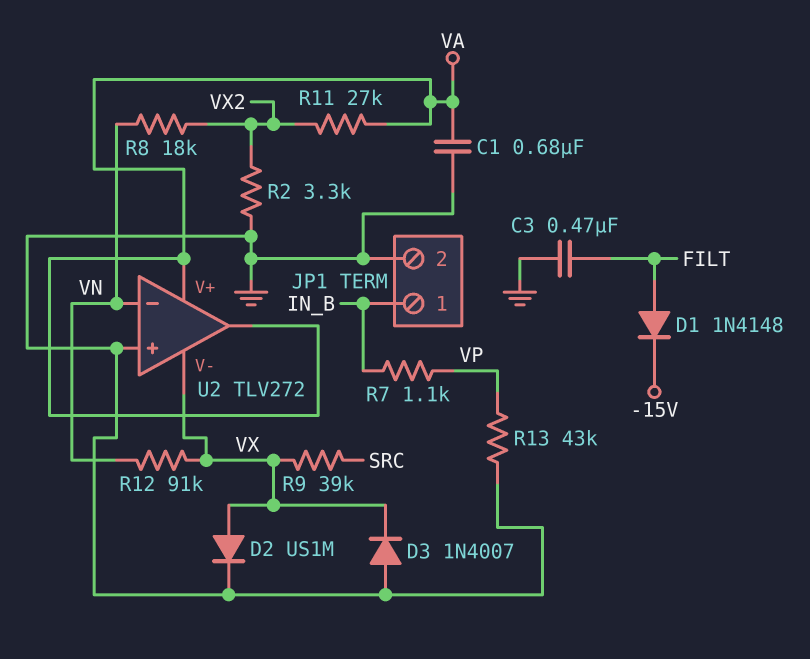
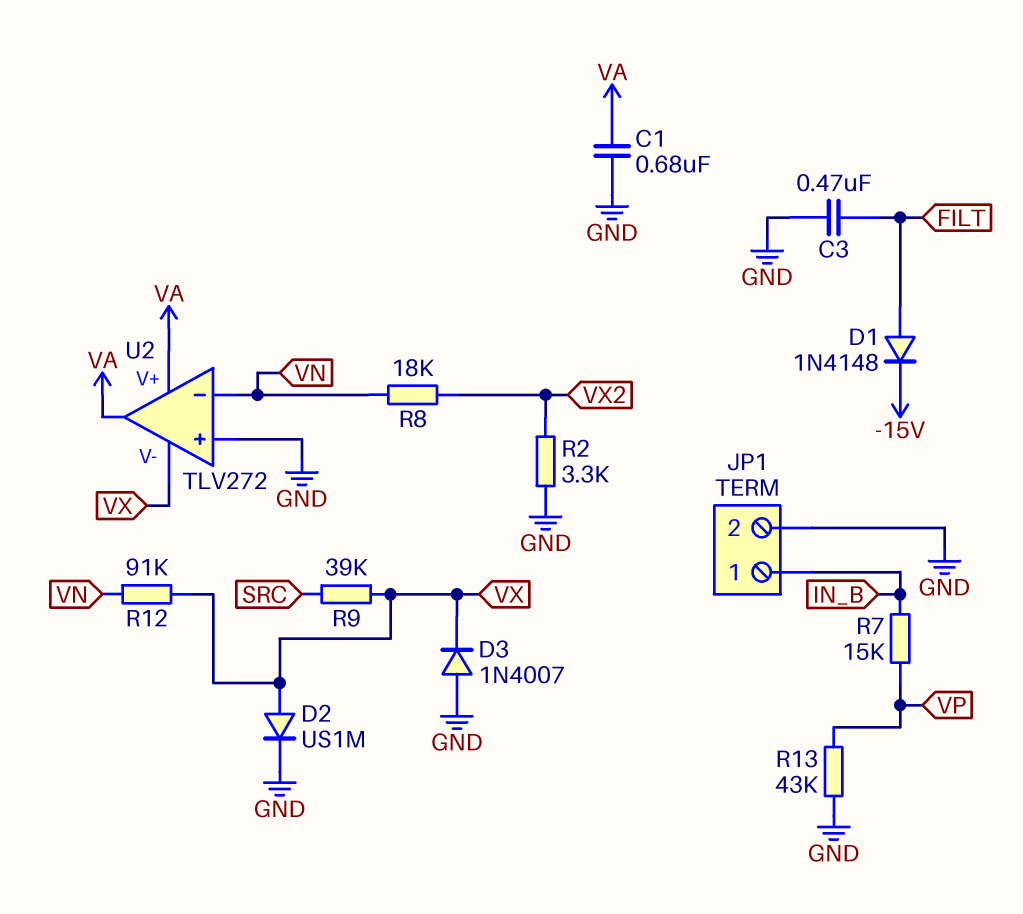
R7: 1.1k (IN_B, VP) -> 15k (IN_B, VP)
R11: 27k (VA, VX2) -> none

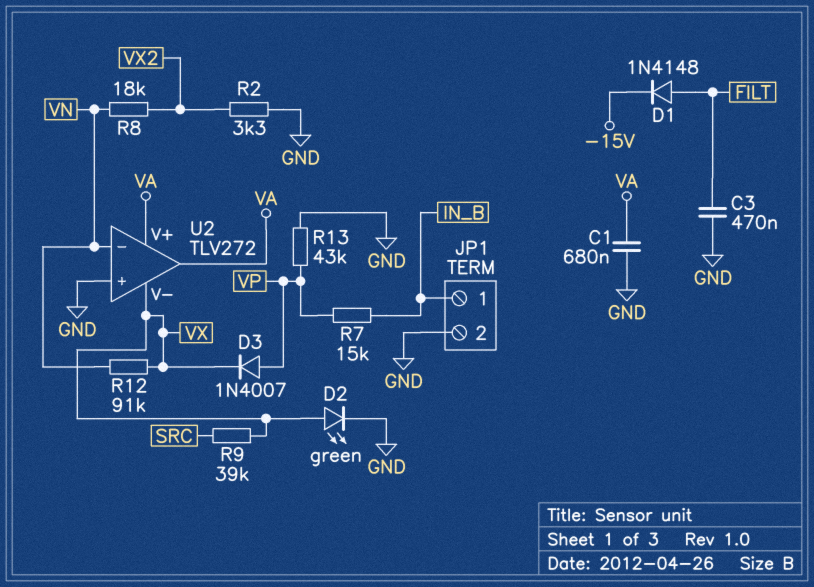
D2: diode US1M (A VX, K GND) -> LED green (A VX, K GND)
D3: diode 1N4007 (A GND, K VX) -> diode 1N4007 (A VP, K VX)

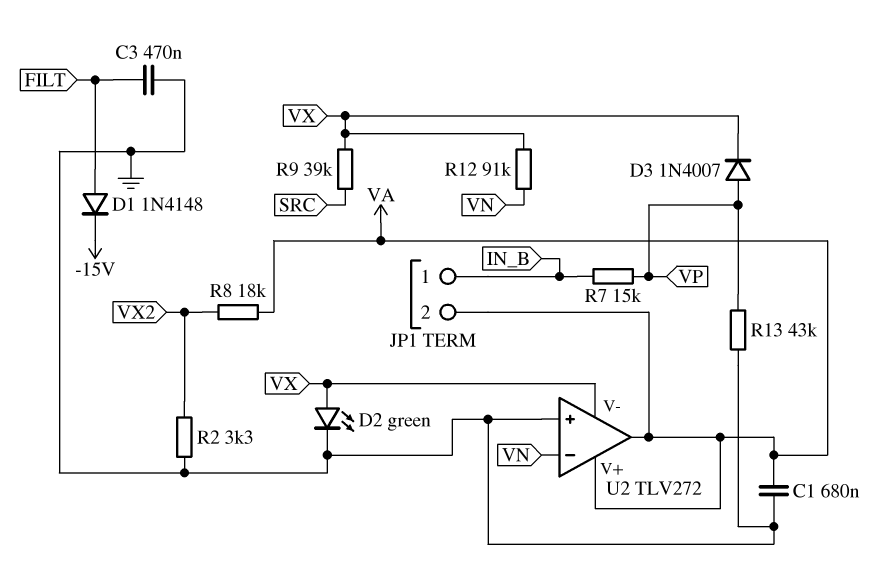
JP1 pin 2: GND -> VA
R8: 18k (VN, VX2) -> 18k (VA, VX2)

